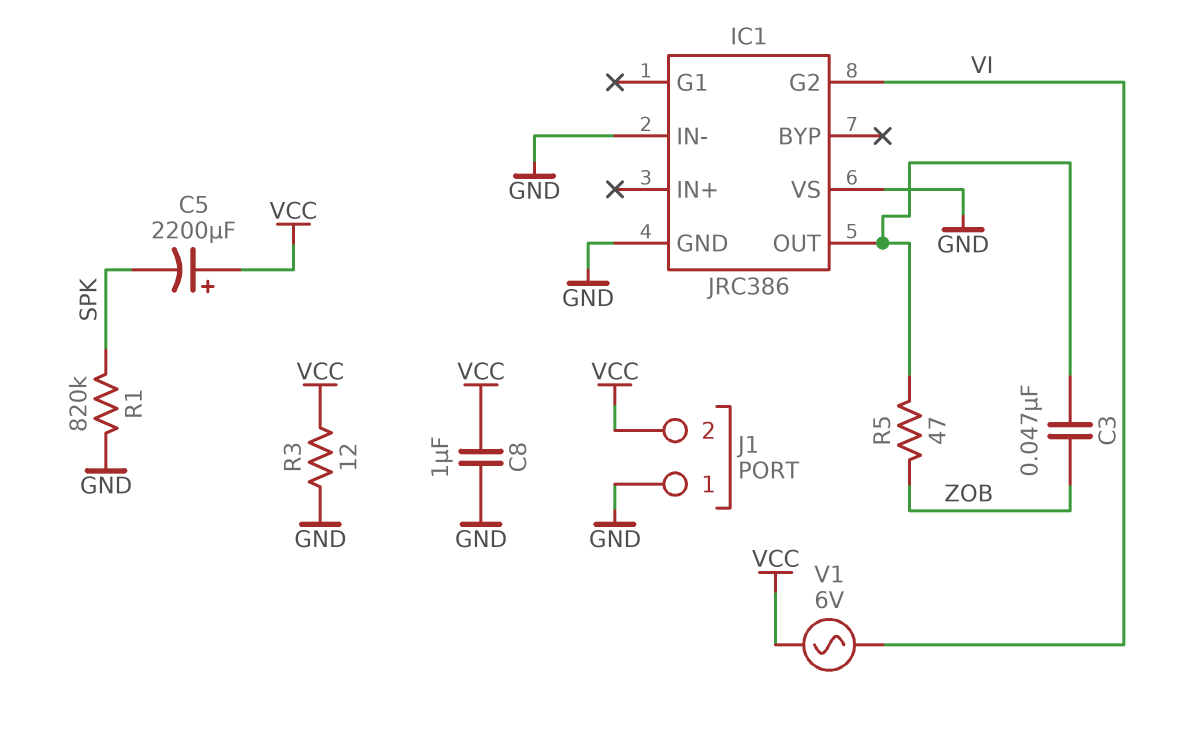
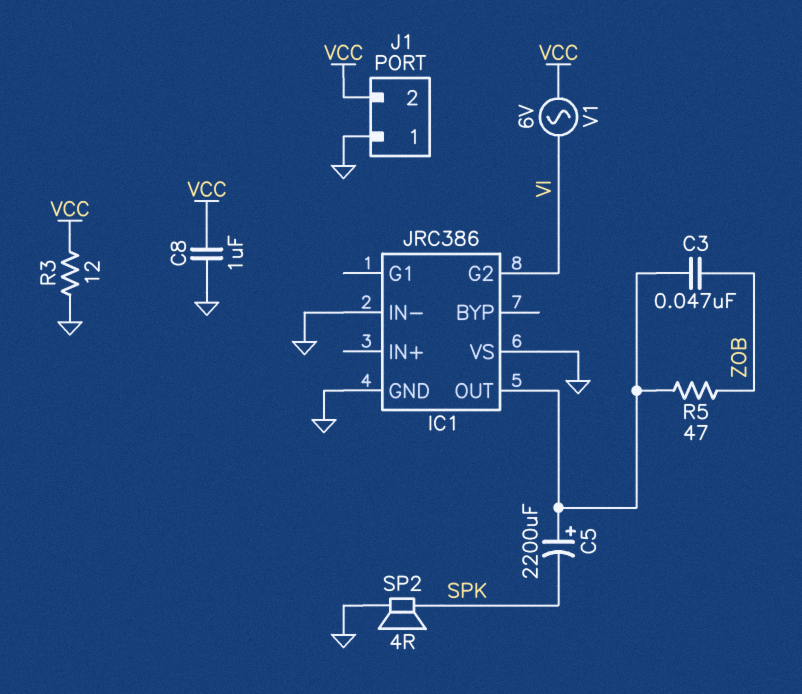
C5: 2200uF (plus VCC, minus SPK) -> 2200uF (plus IC1/OUT, minus SPK)
R1: 820k (GND, SPK) -> none
SP2: none -> speaker 4R (GND, SPK)

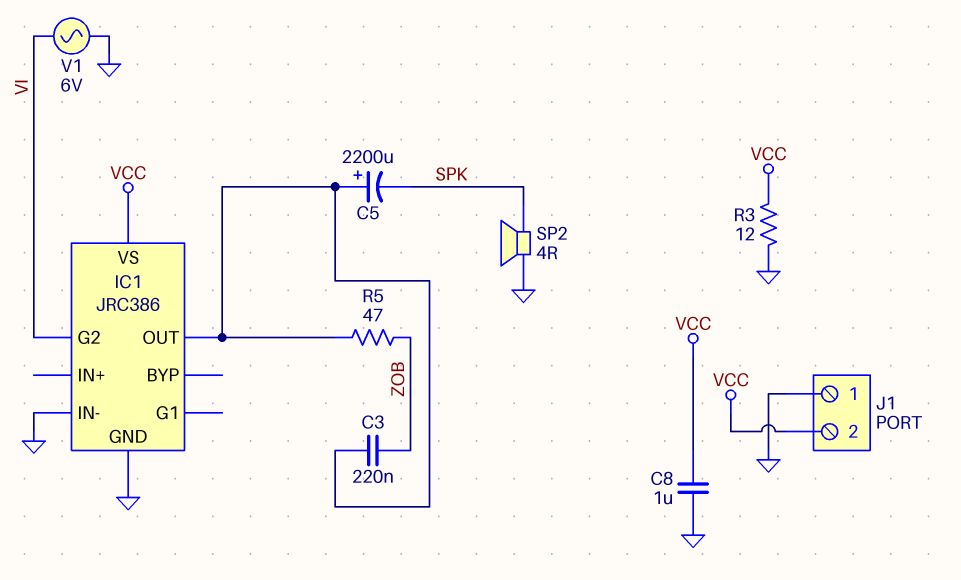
C3: 47nF (IC1/OUT, ZOB) -> 220nF (IC1/OUT, ZOB)
IC1 pin VS: GND -> VCC
V1: AC 6V (VCC, VI) -> AC 6V (GND, VI)

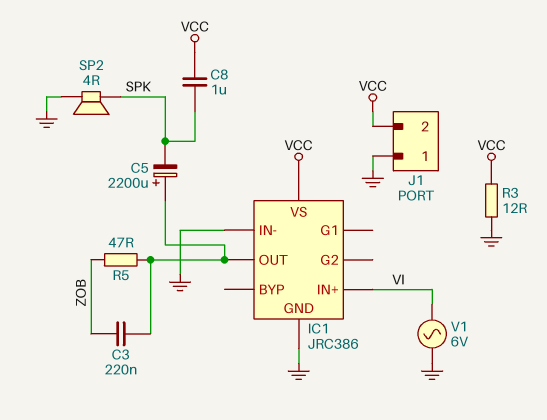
C8: 1uF (GND, VCC) -> 1uF (SPK, VCC)
IC1 pin G2: VI -> none
IC1 pin IN+: none -> VI

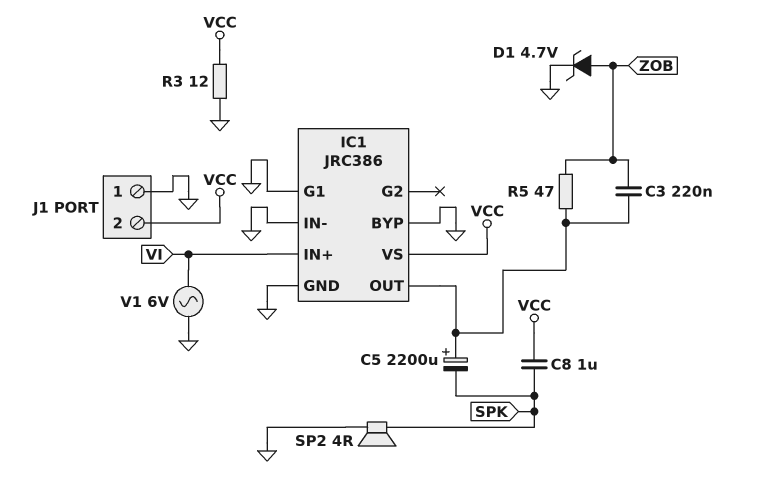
D1: none -> zener 4.7V (A ZOB, K GND)
IC1 pin BYP: none -> GND
IC1 pin G1: none -> GND

